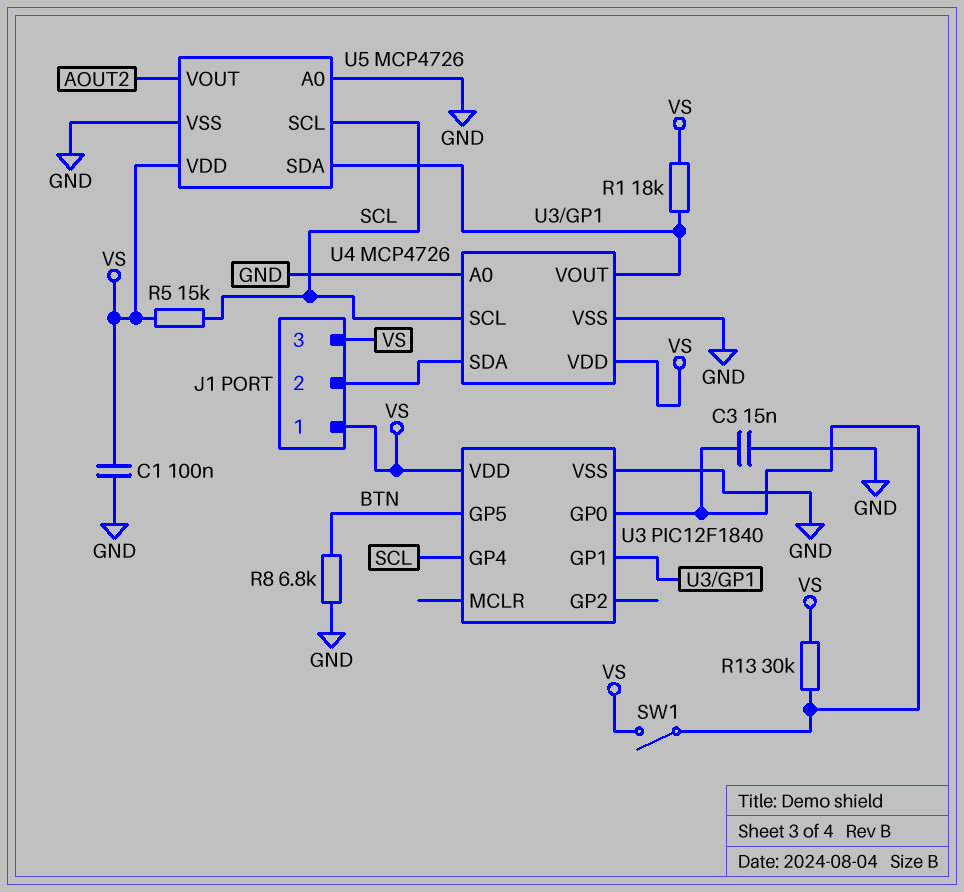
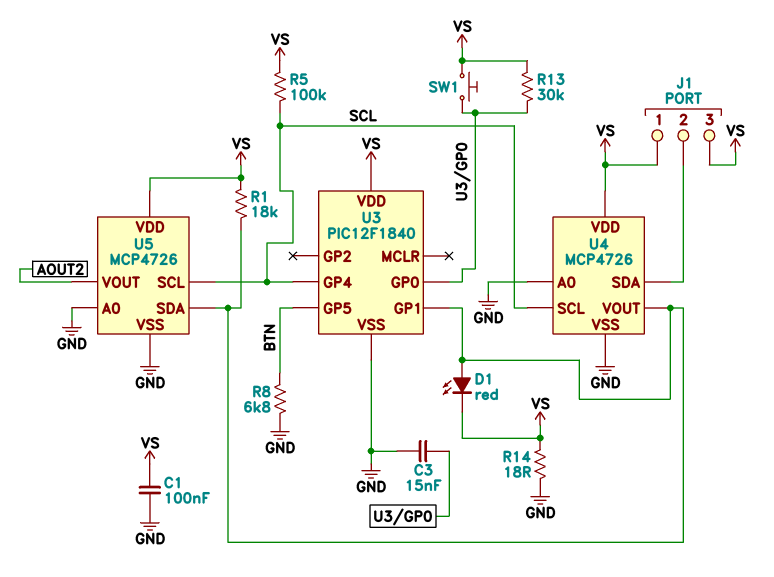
D1: none -> LED red (A U3/GP1, K VS)
R5: 15k (SCL, VS) -> 100k (SCL, VS)
R14: none -> 18 (GND, VS)
SW1: switch (U3/GP0, VS) -> button (U3/GP0, VS)

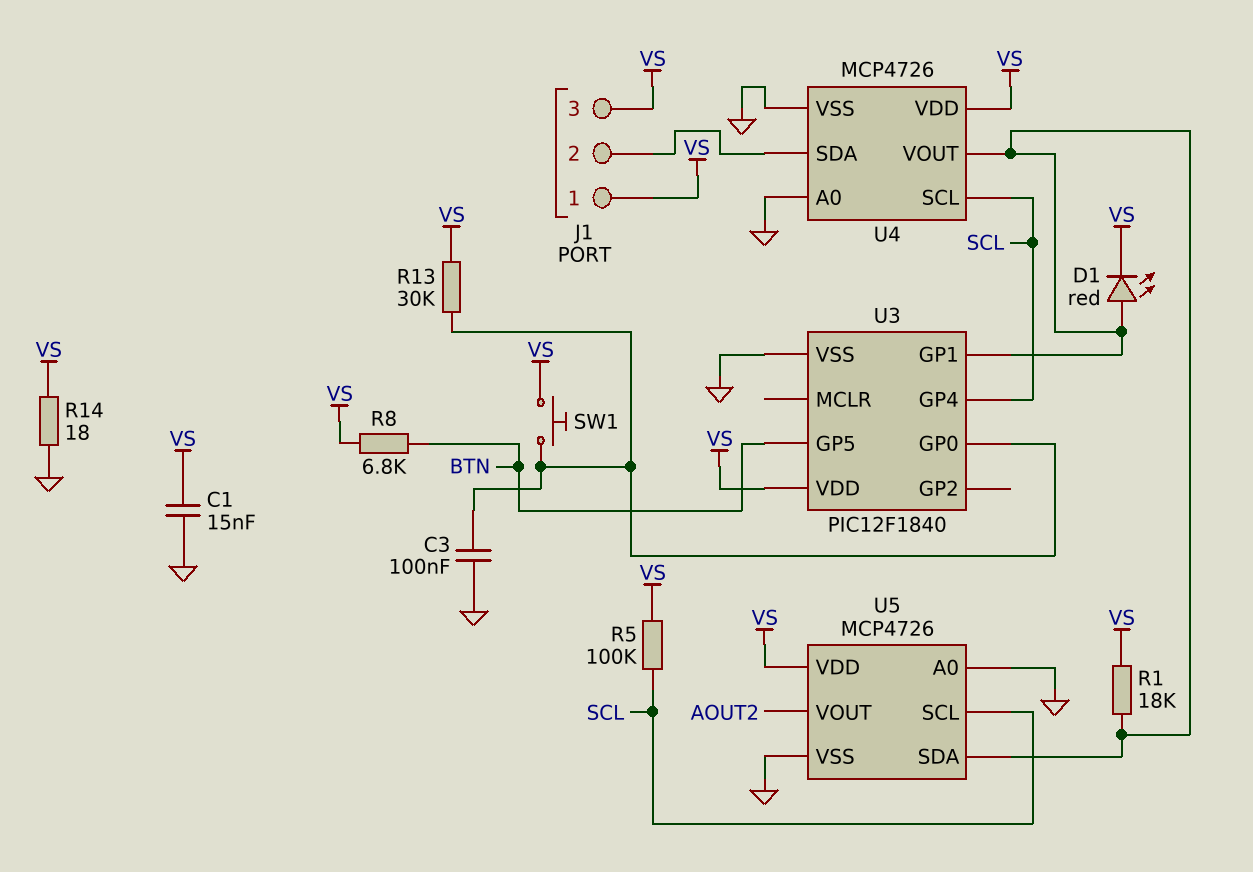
C1: 100nF (GND, VS) -> 15nF (GND, VS)
C3: 15nF (GND, U3/GP0) -> 100nF (GND, U3/GP0)
R8: 6.8k (BTN, GND) -> 6.8k (BTN, VS)

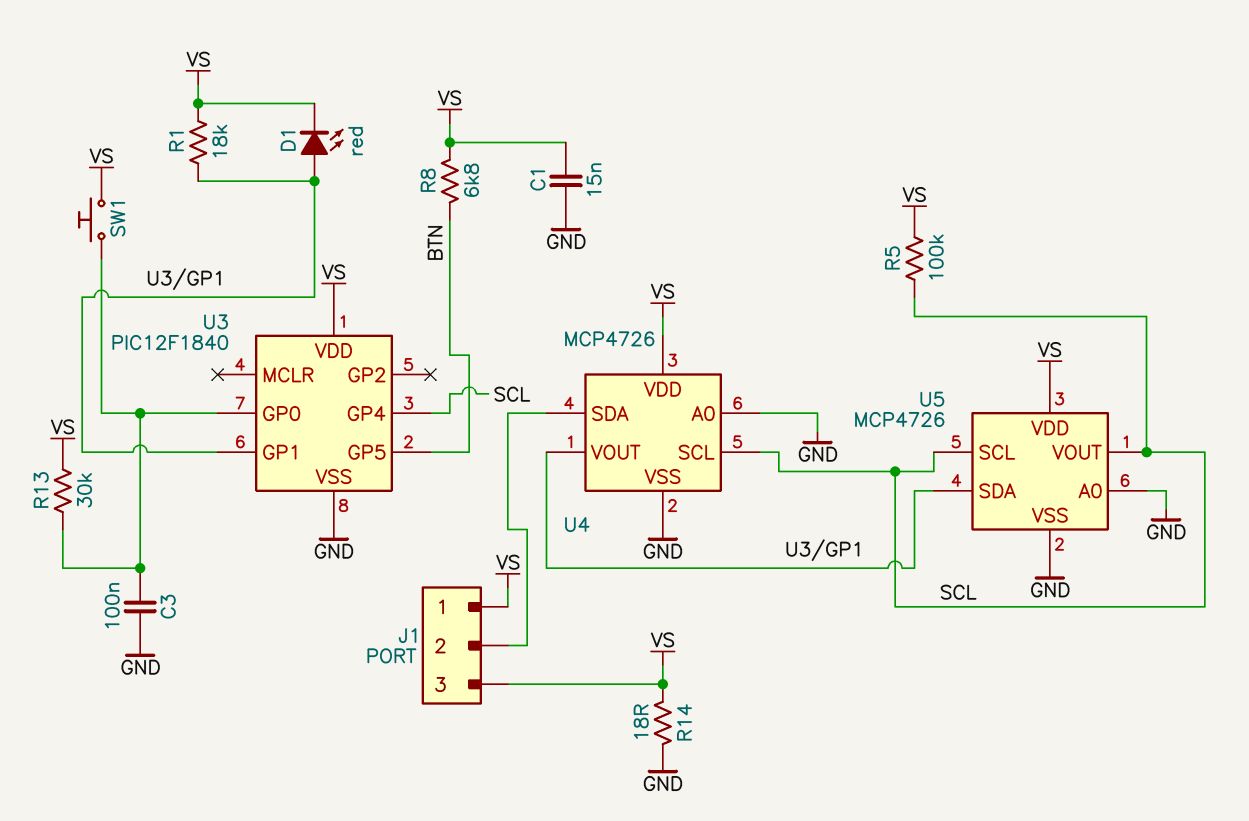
U5 pin VOUT: AOUT2 -> SCL

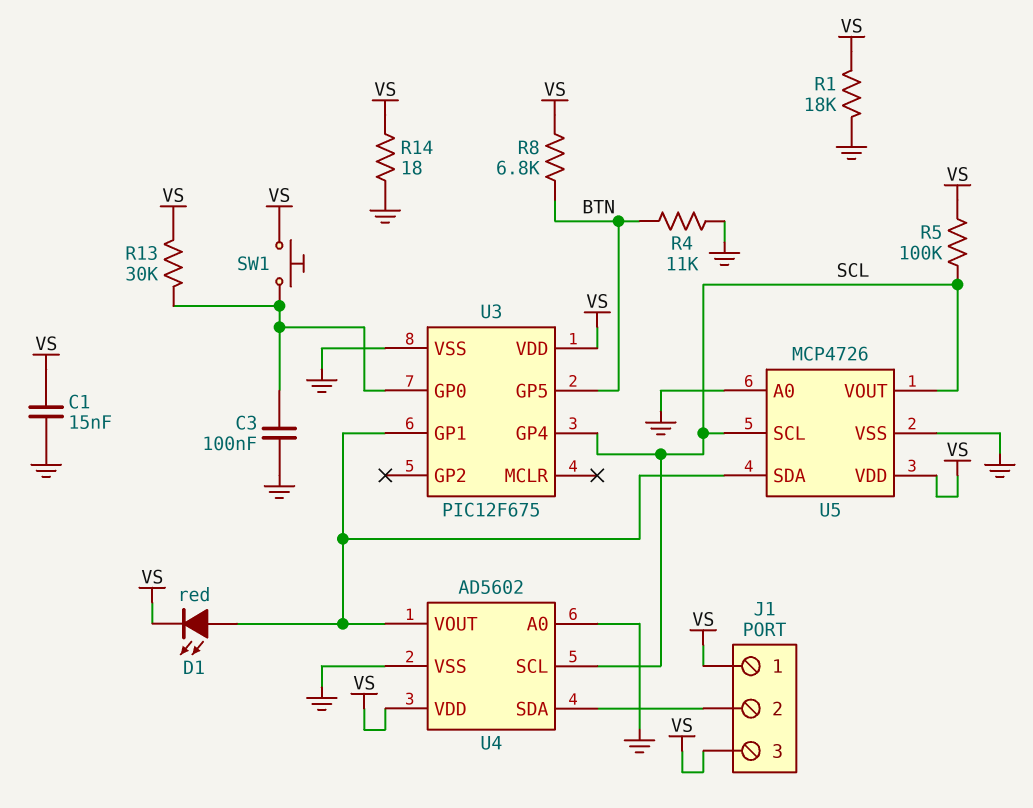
R1: 18k (U3/GP1, VS) -> 18k (GND, VS)
R4: none -> 11k (BTN, GND)
U3: PIC12F1840 -> PIC12F675
U4: MCP4726 -> AD5602

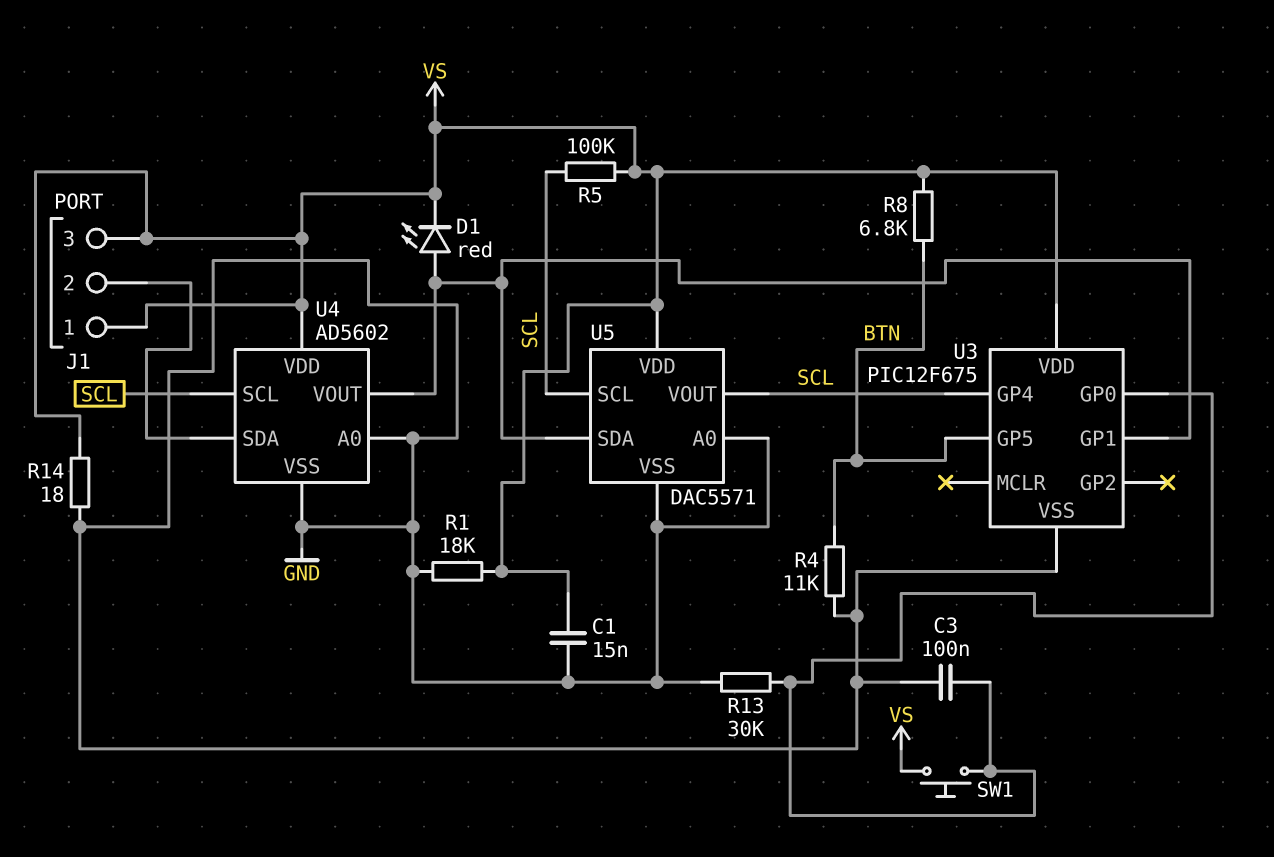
R13: 30k (U3/GP0, VS) -> 30k (GND, U3/GP0)
U5: MCP4726 -> DAC5571

